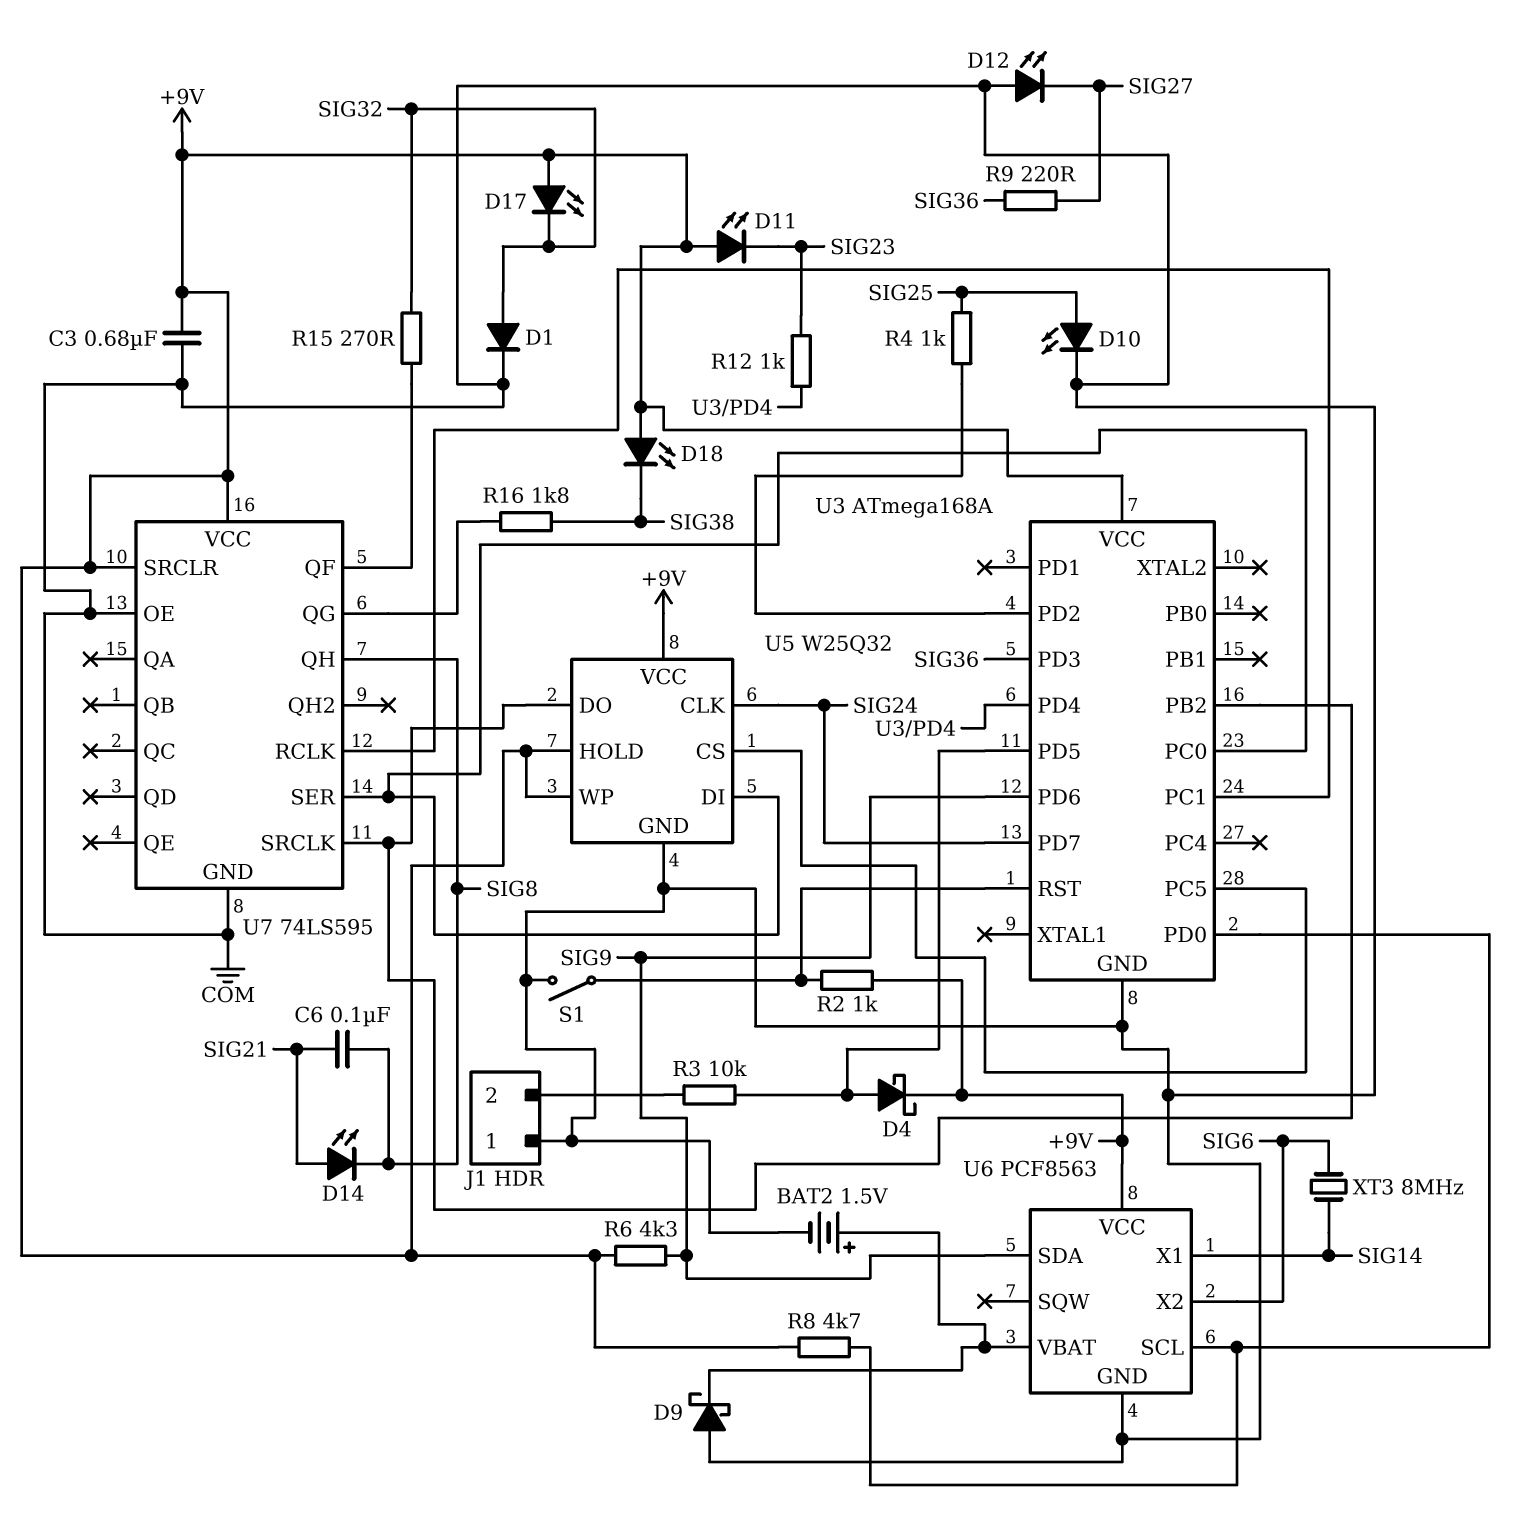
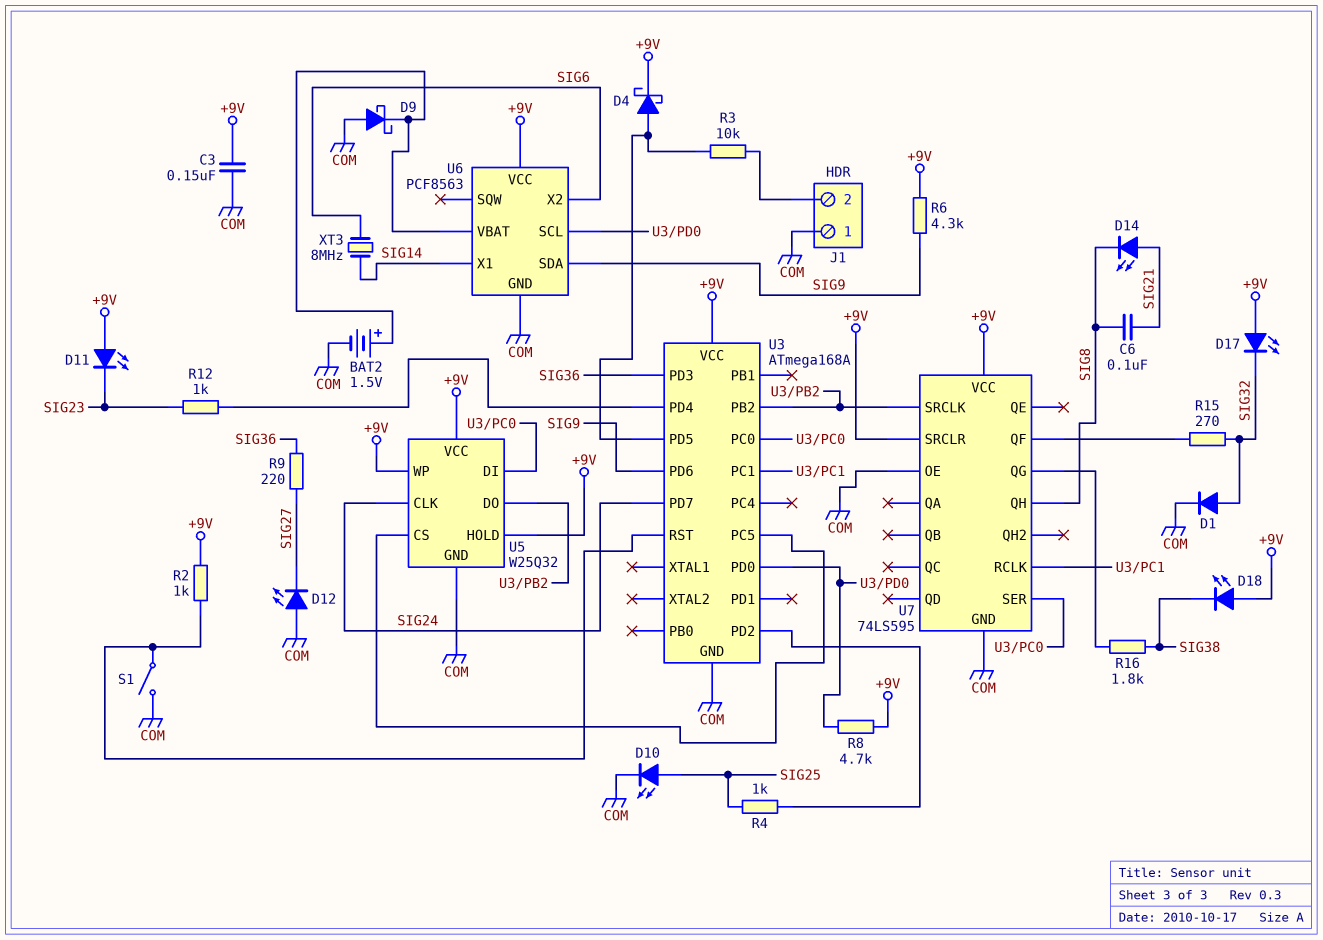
C3: 680nF (+9V, COM) -> 150nF (+9V, COM)

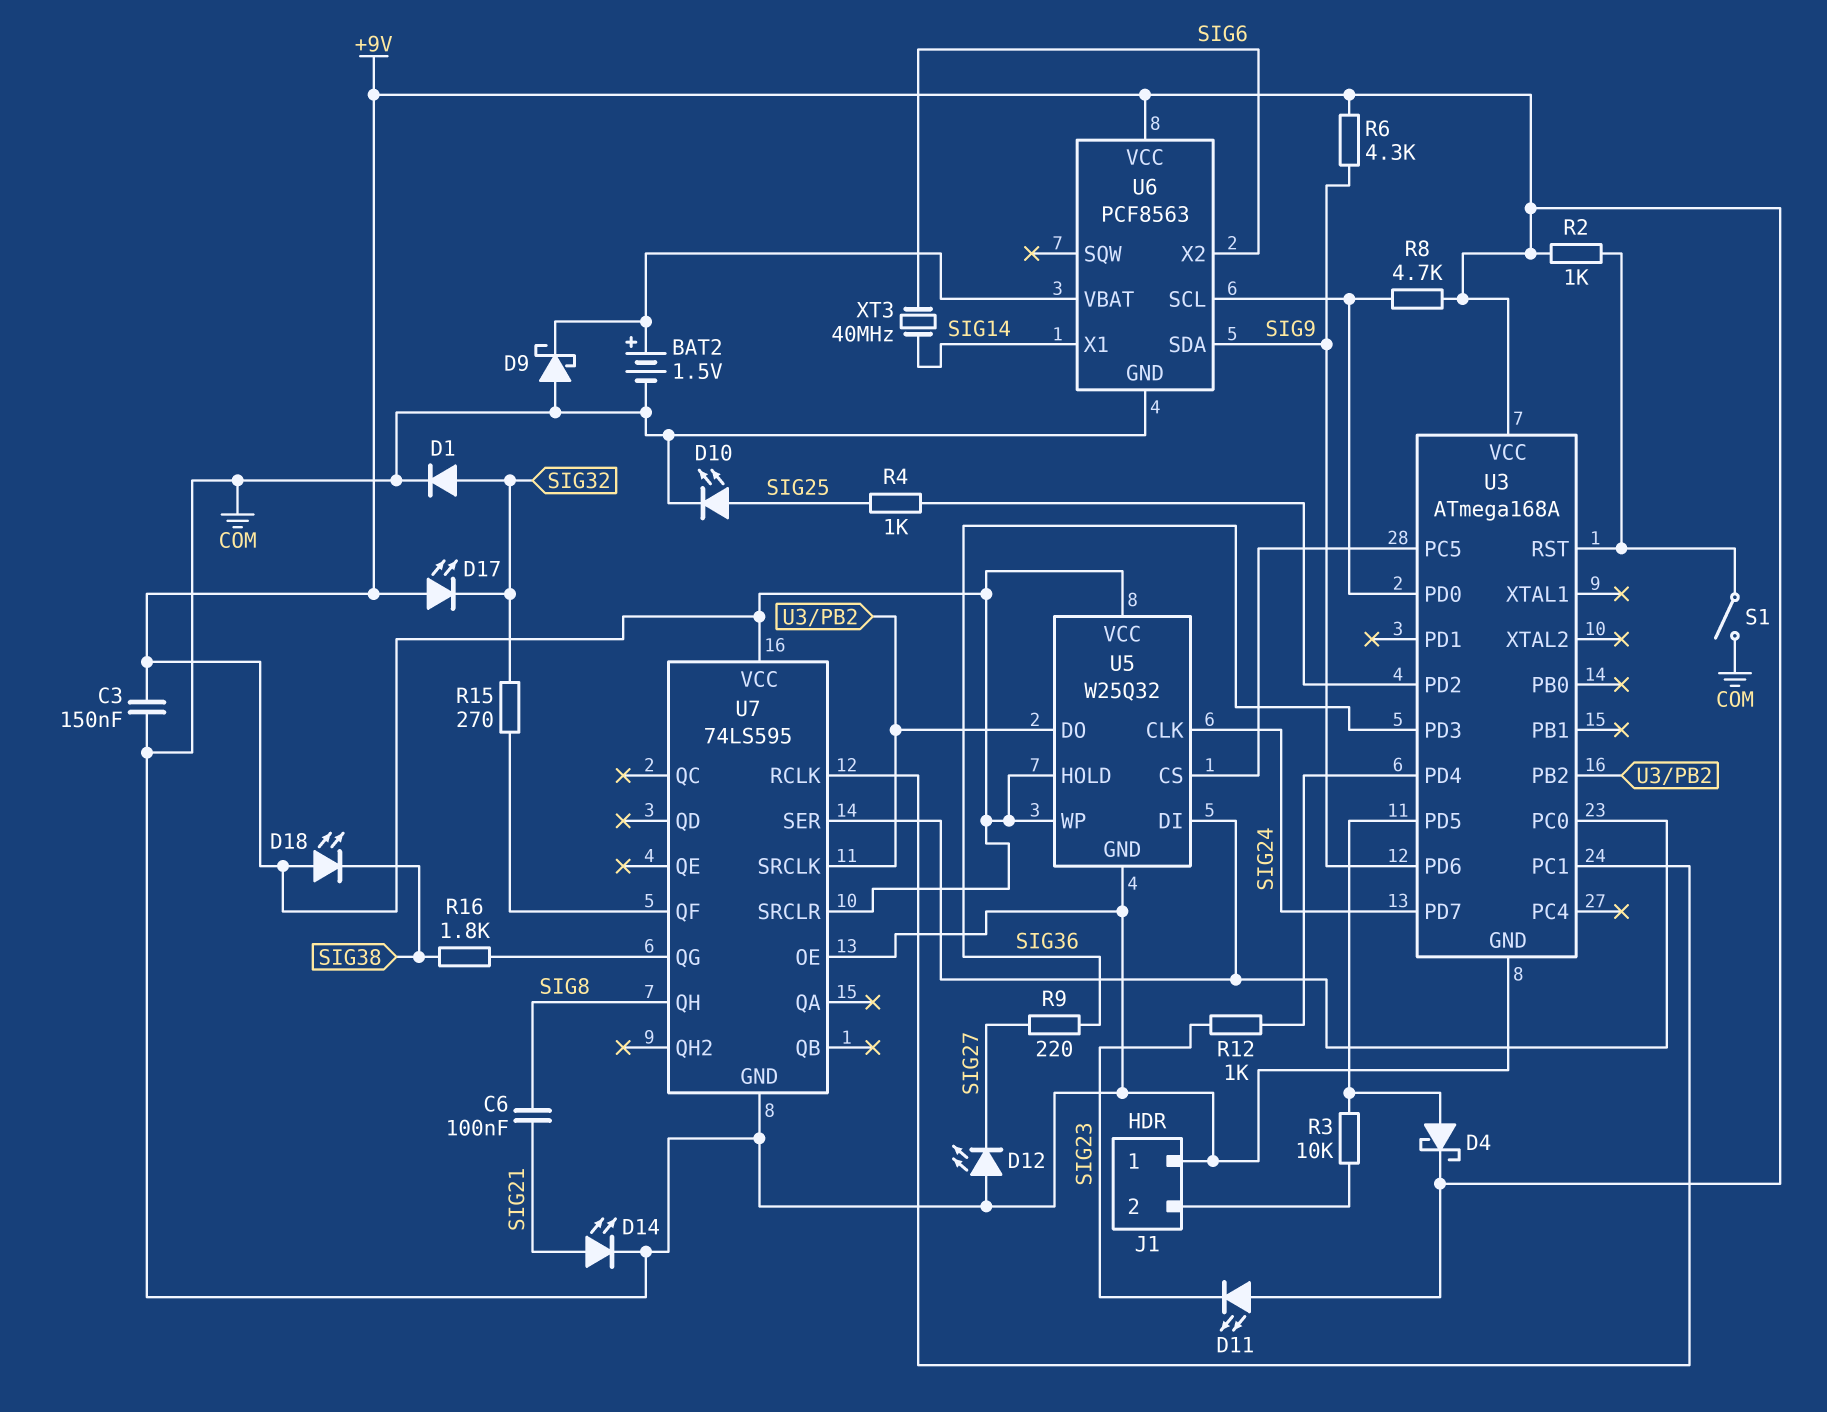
D14: LED (A SIG21, K SIG8) -> LED (A SIG21, K COM)
XT3: 8MHz (SIG6, SIG14) -> 40MHz (SIG6, SIG14)

